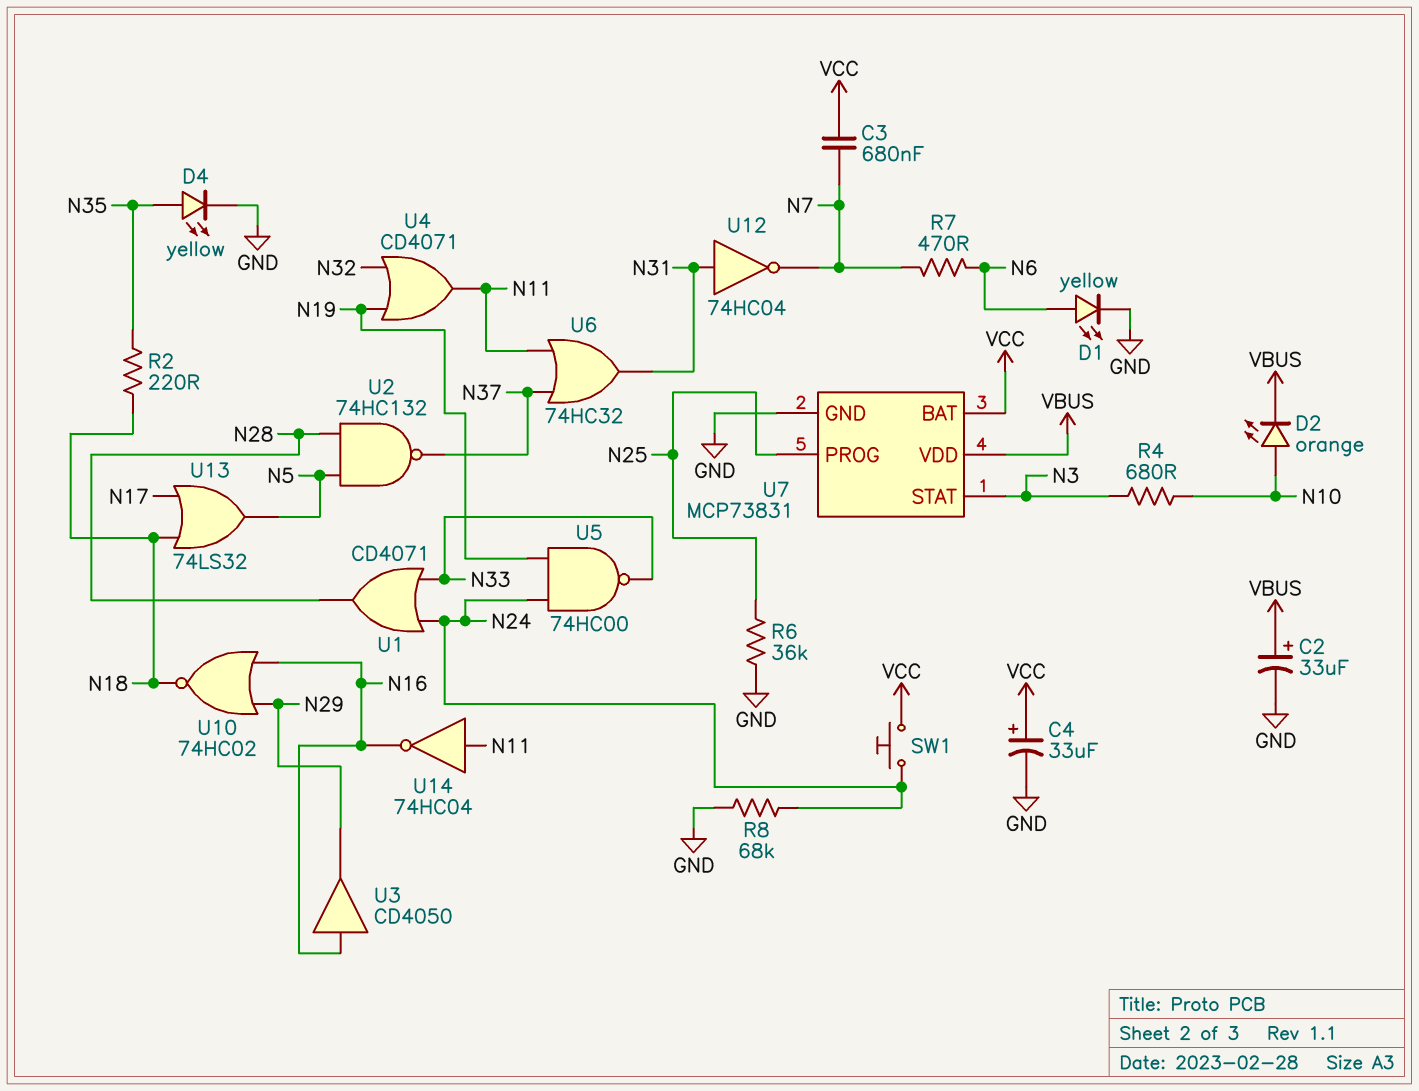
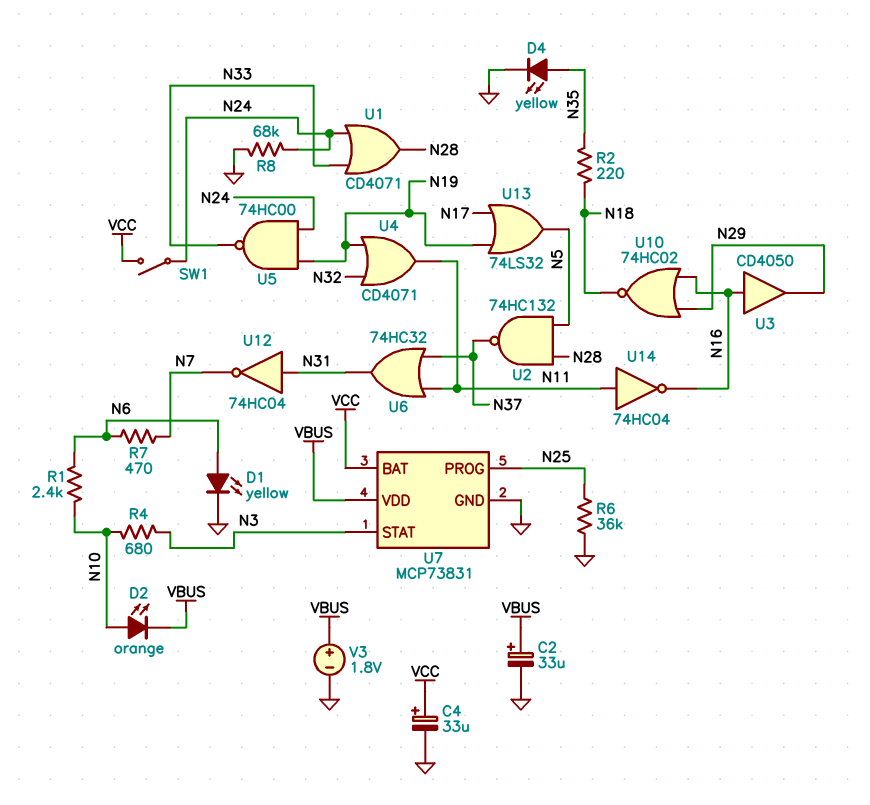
C3: 680nF (N7, VCC) -> none
R1: none -> 2.4k (N6, N10)
SW1: button (N24, VCC) -> switch (N24, VCC)
U13: OR 74LS32 (in N17, in N18, out N5) -> OR 74LS32 (in N17, in N19, out N5)
V3: none -> 1.8V (plus VBUS, minus GND)

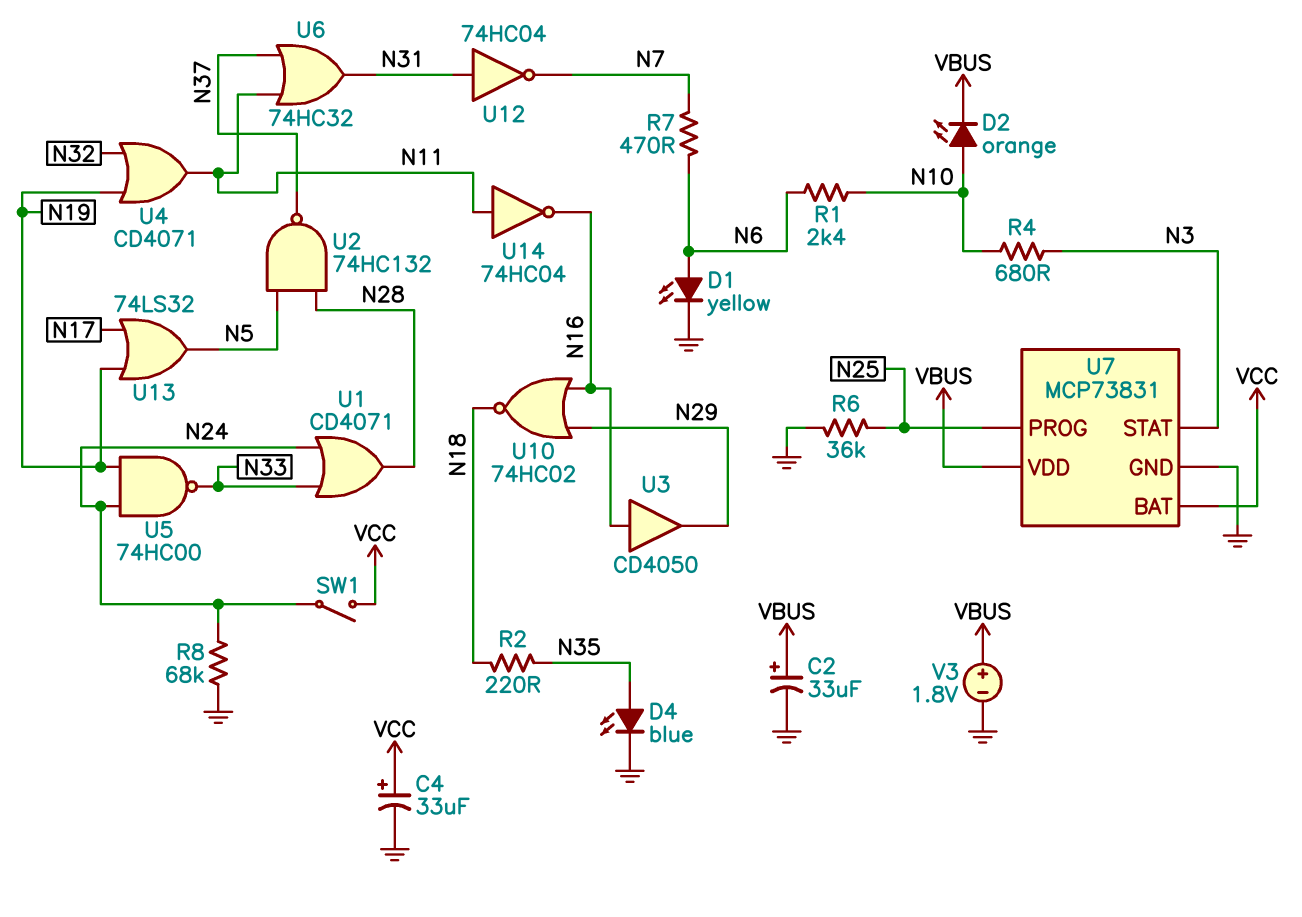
D4: LED yellow (A N35, K GND) -> LED blue (A N35, K GND)

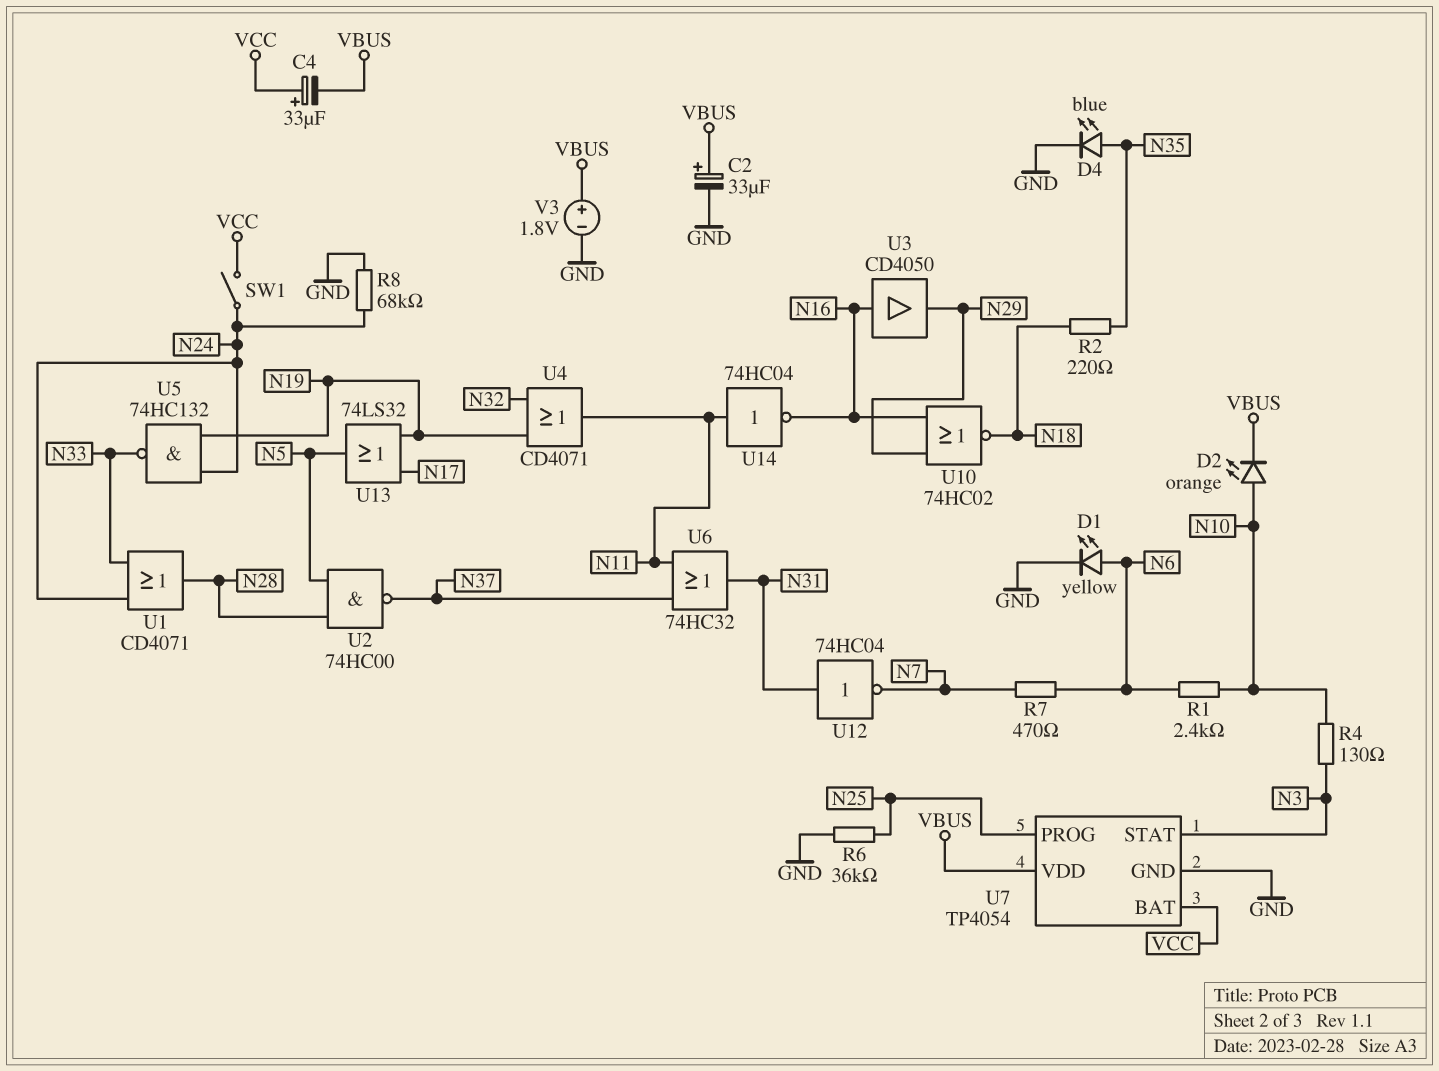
C4: 33uF (plus VCC, minus GND) -> 33uF (plus VCC, minus VBUS)
R4: 680 (N3, N10) -> 130 (N3, N10)
U2: NAND 74HC132 (in N5, in N28, out N37) -> NAND 74HC00 (in N5, in N28, out N37)
U5: NAND 74HC00 (in N19, in N24, out N33) -> NAND 74HC132 (in N19, in N24, out N33)
U7: MCP73831 -> TP4054

